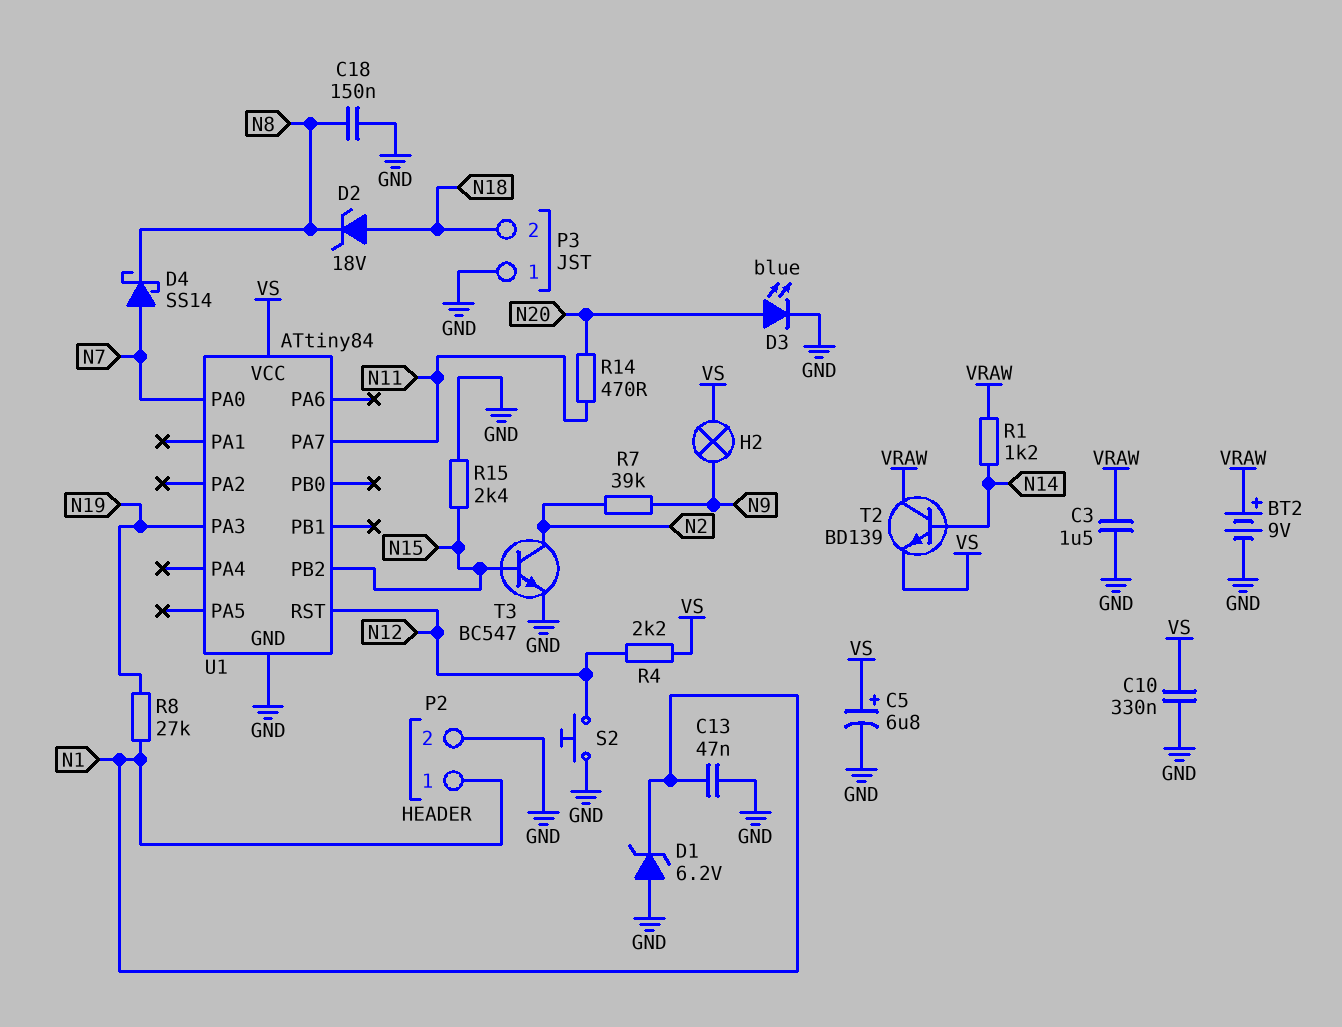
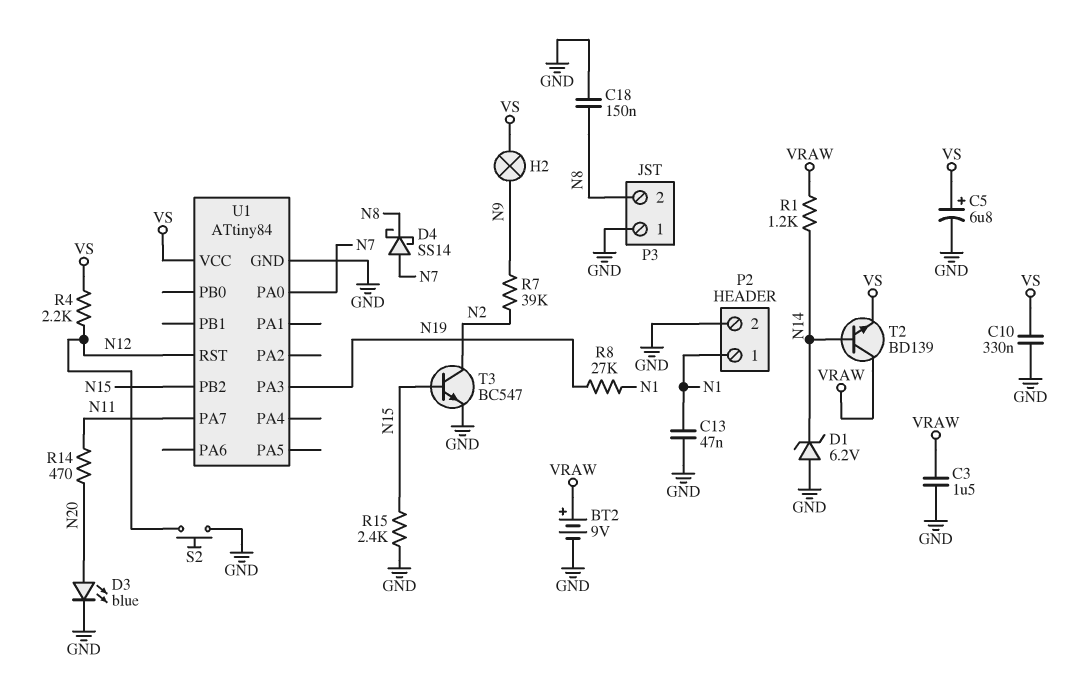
D1: zener 6.2V (A GND, K N1) -> zener 6.2V (A GND, K N14)
D2: zener 18V (A N18, K N8) -> none
P3 pin 2: N18 -> N8

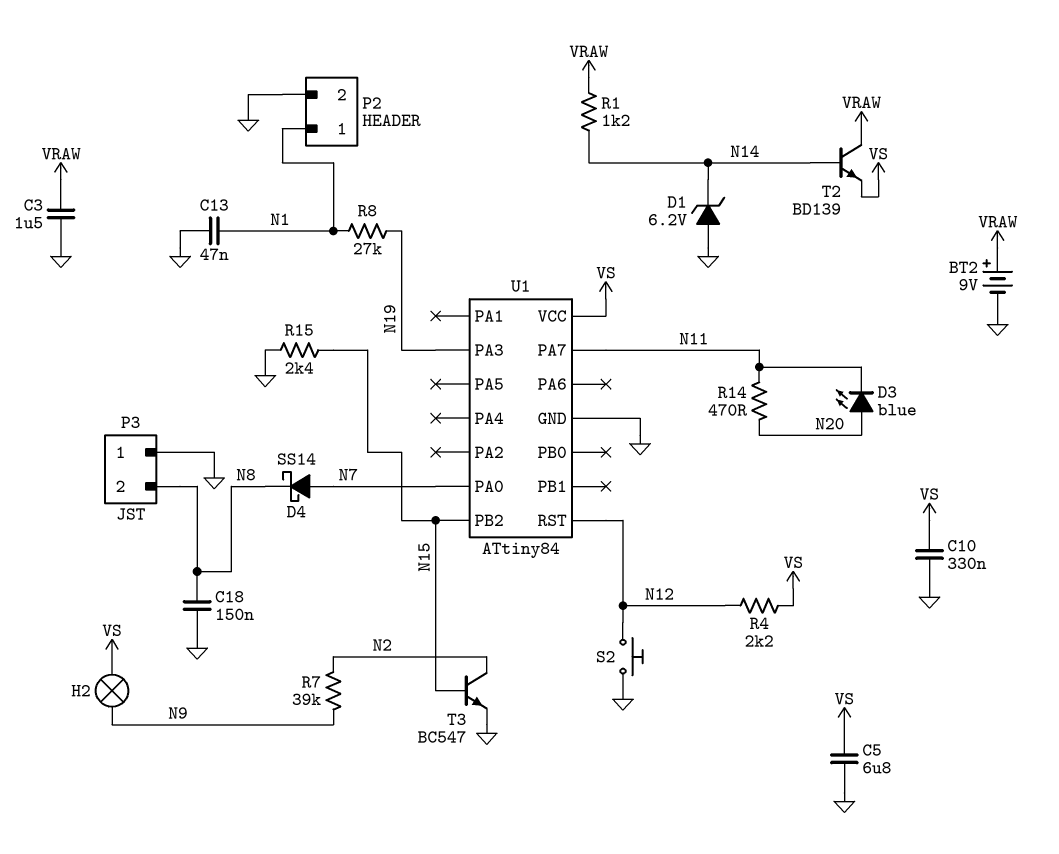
C5: 6.8uF (plus VS, minus GND) -> 6.8uF (GND, VS)
D3: LED blue (A N20, K GND) -> LED blue (A N20, K N11)

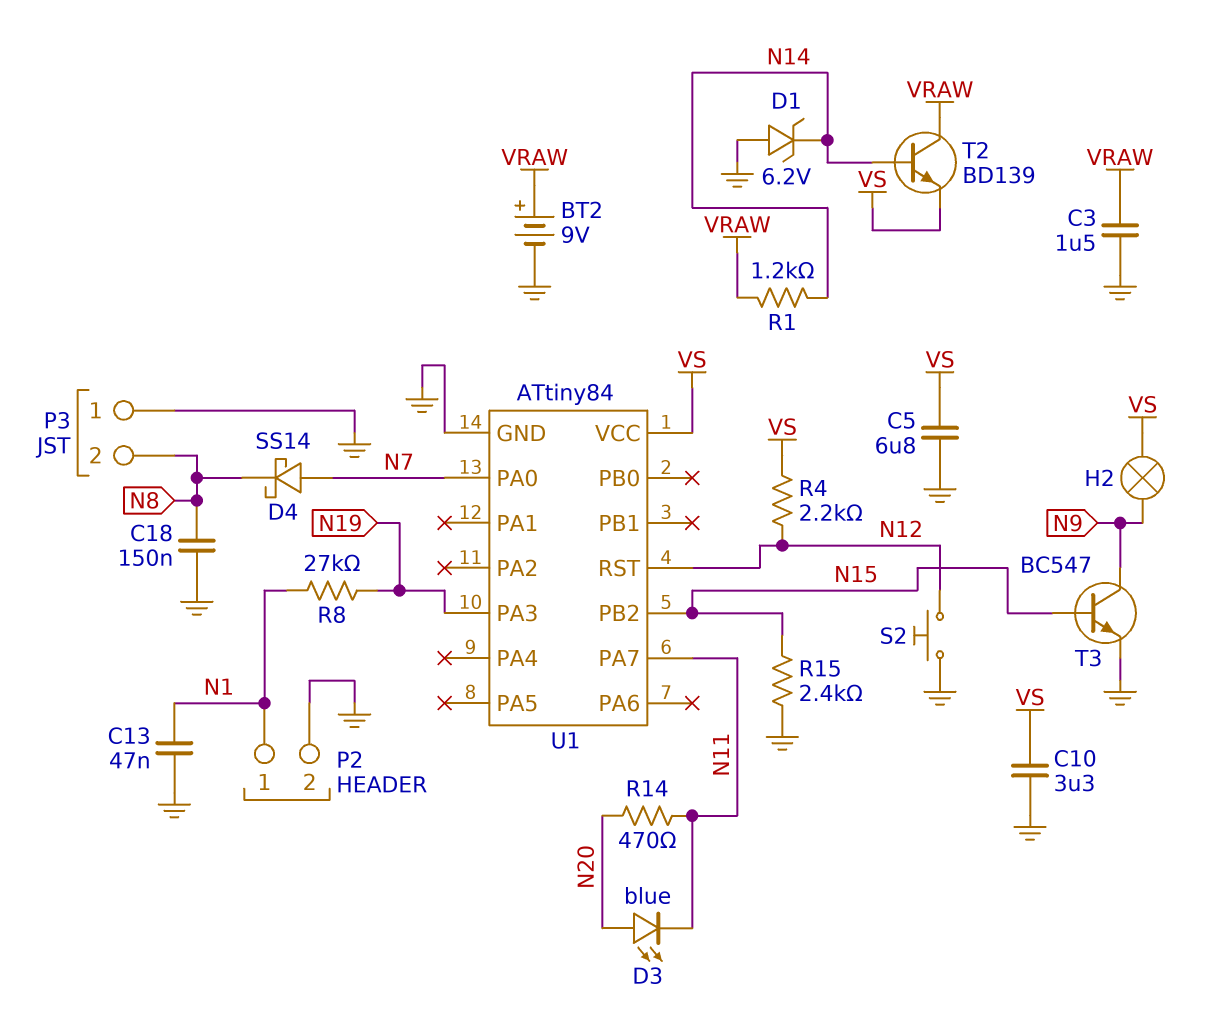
C10: 330nF (GND, VS) -> 3.3uF (GND, VS)
R7: 39k (N2, N9) -> none
T3: NPN BC547 (B N15, C N2, E GND) -> NPN BC547 (B N15, C N9, E GND)

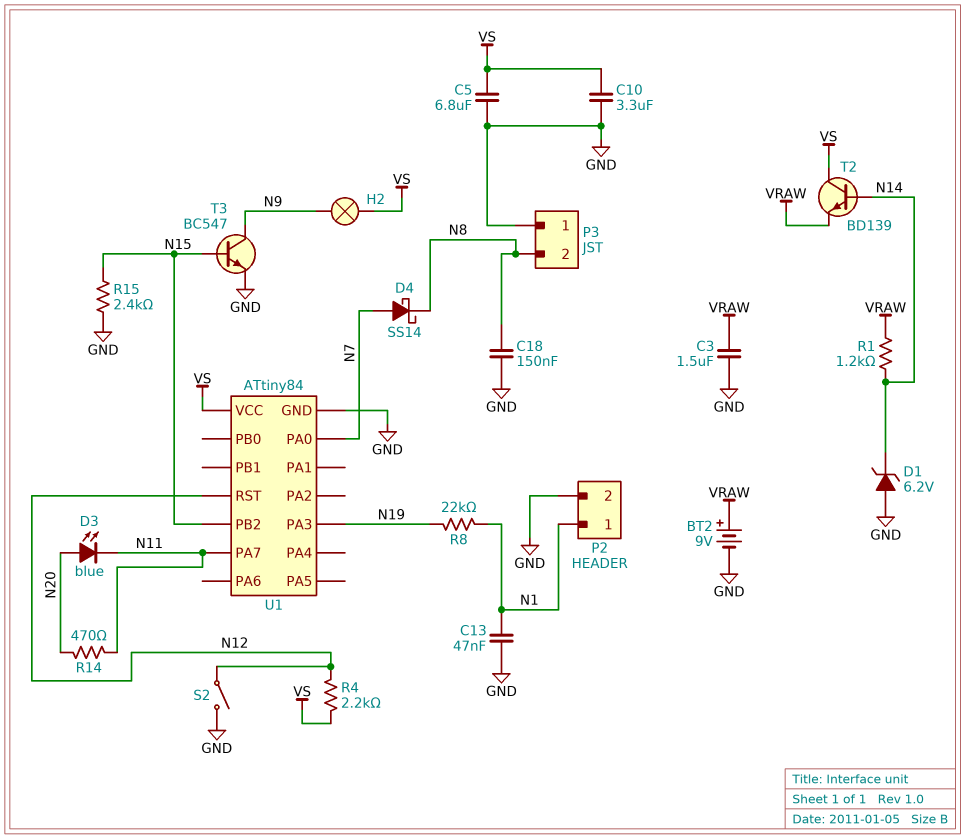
R8: 27k (N1, N19) -> 22k (N1, N19)
S2: button (GND, N12) -> switch (GND, N12)
T2: NPN BD139 (B N14, C VRAW, E VS) -> NPN BD139 (B N14, C VS, E VRAW)

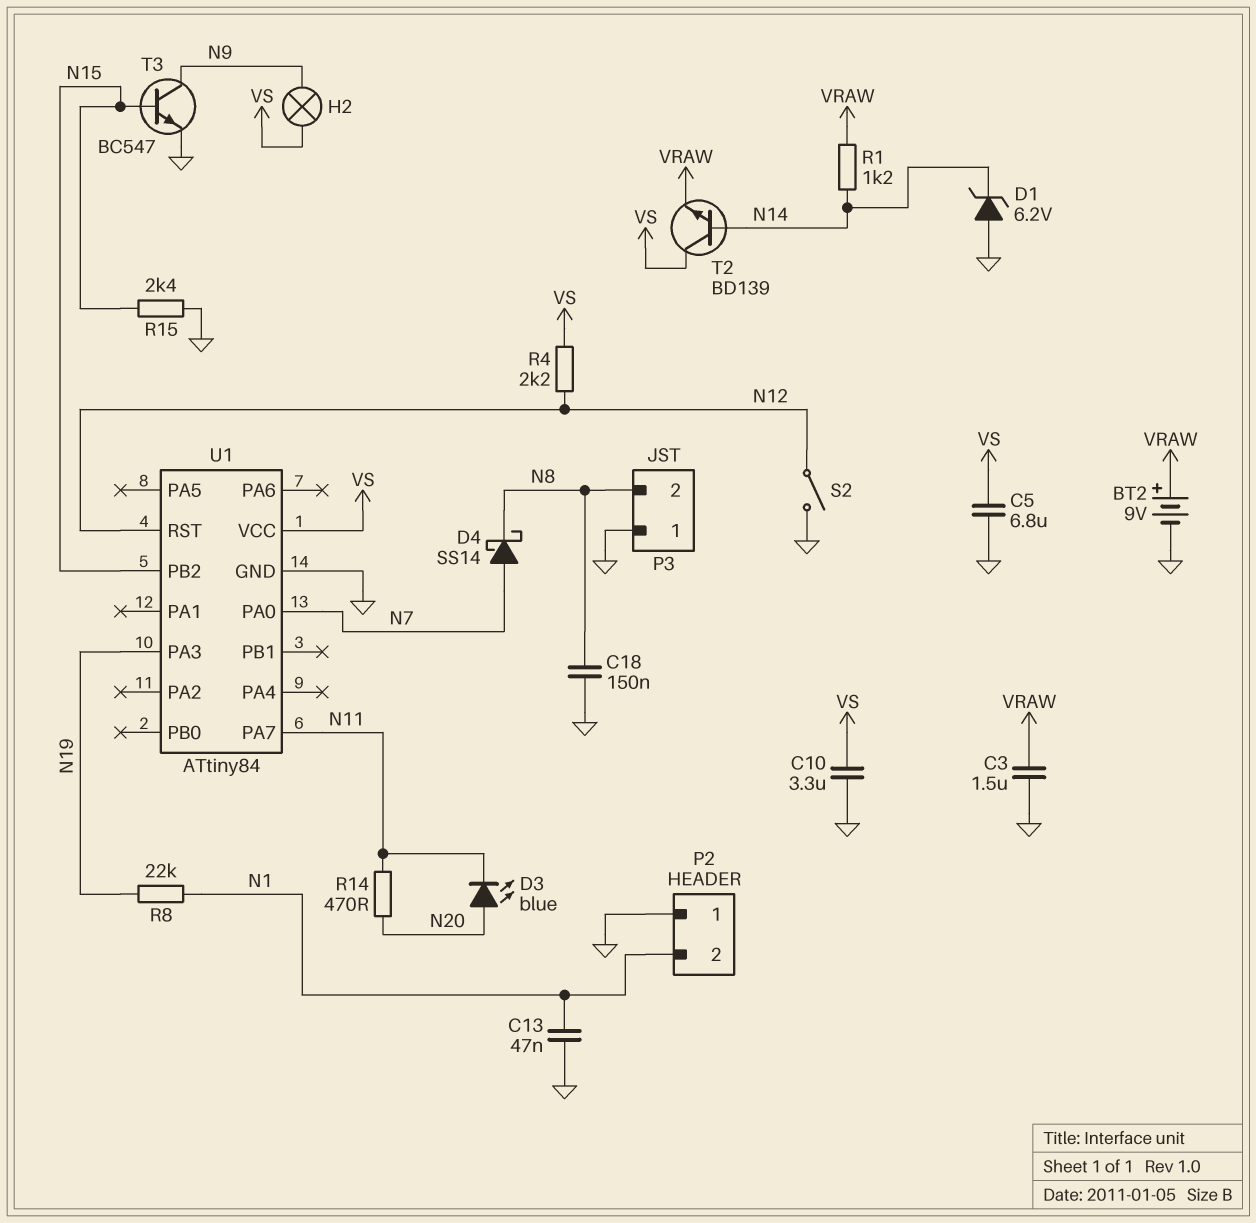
P2 pin 1: N1 -> GND
P2 pin 2: GND -> N1

